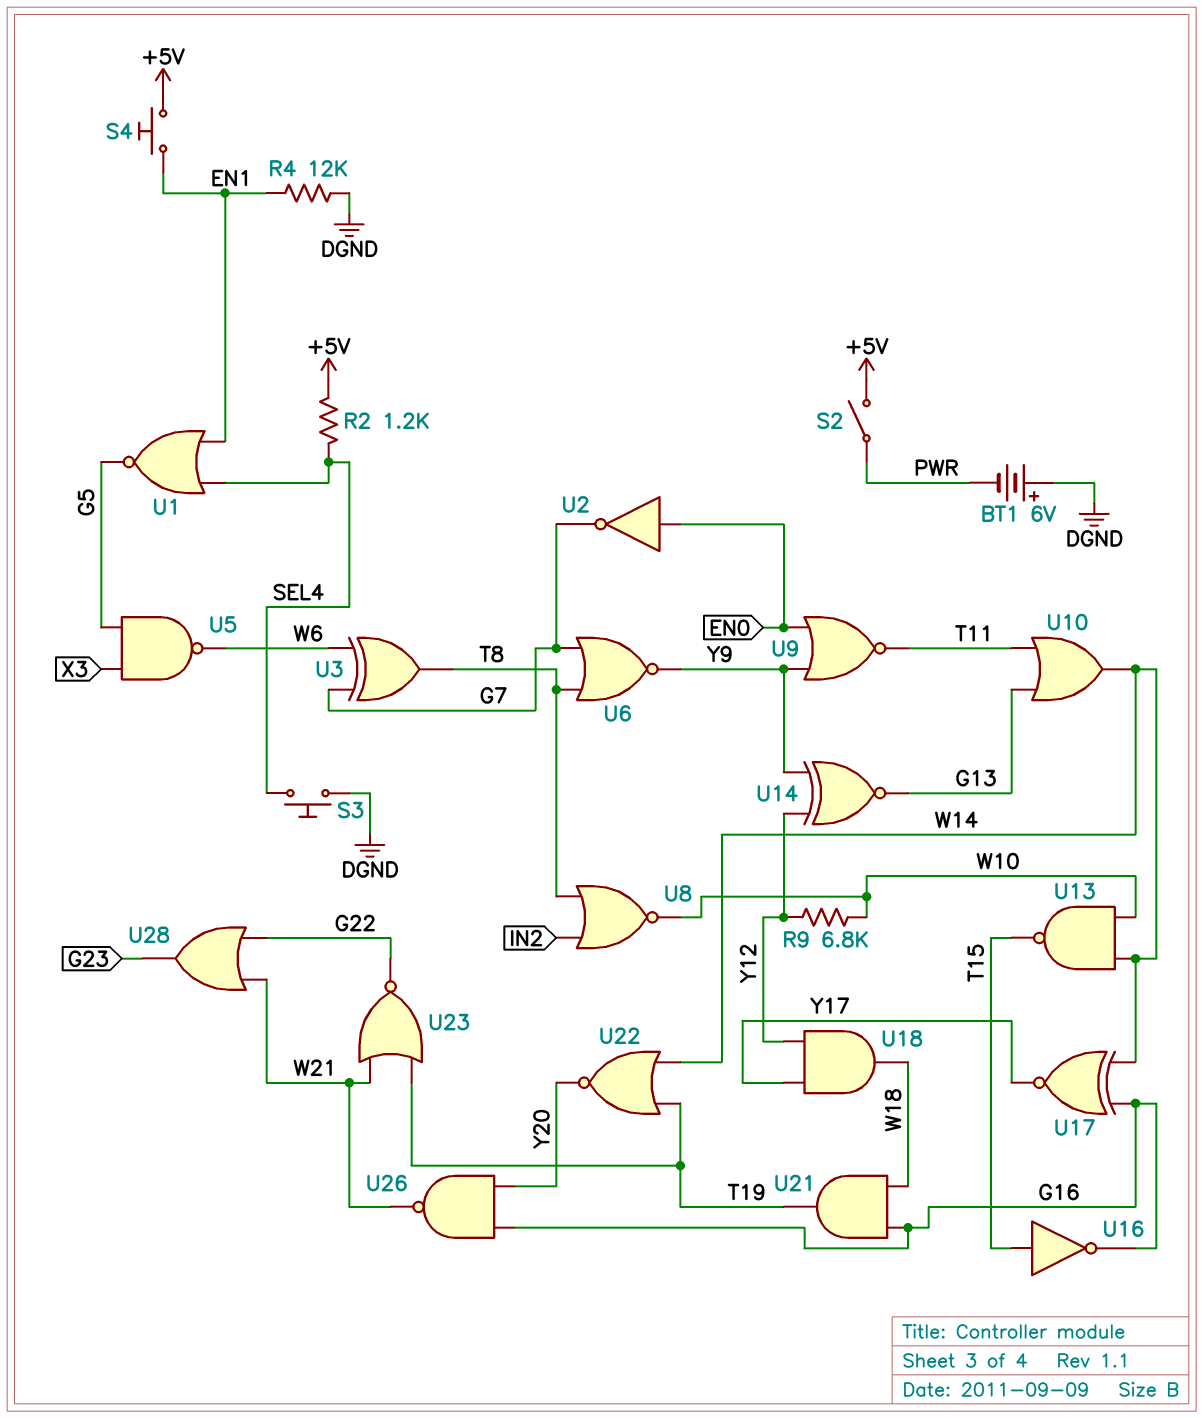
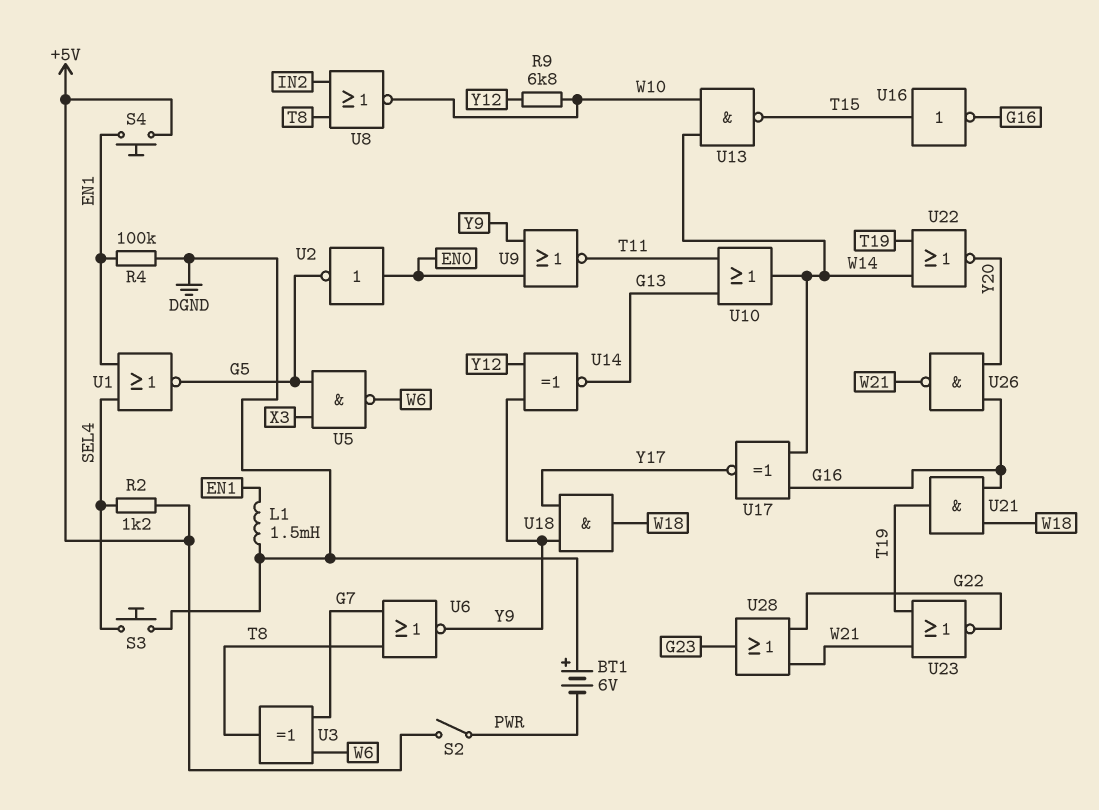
L1: none -> 1.5mH (DGND, EN1)
R4: 12k (DGND, EN1) -> 100k (DGND, EN1)
U2: NOT (in EN0, out G7) -> NOT (in EN0, out G5)
U18: AND (in Y12, in Y17, out W18) -> AND (in Y9, in Y17, out W18)

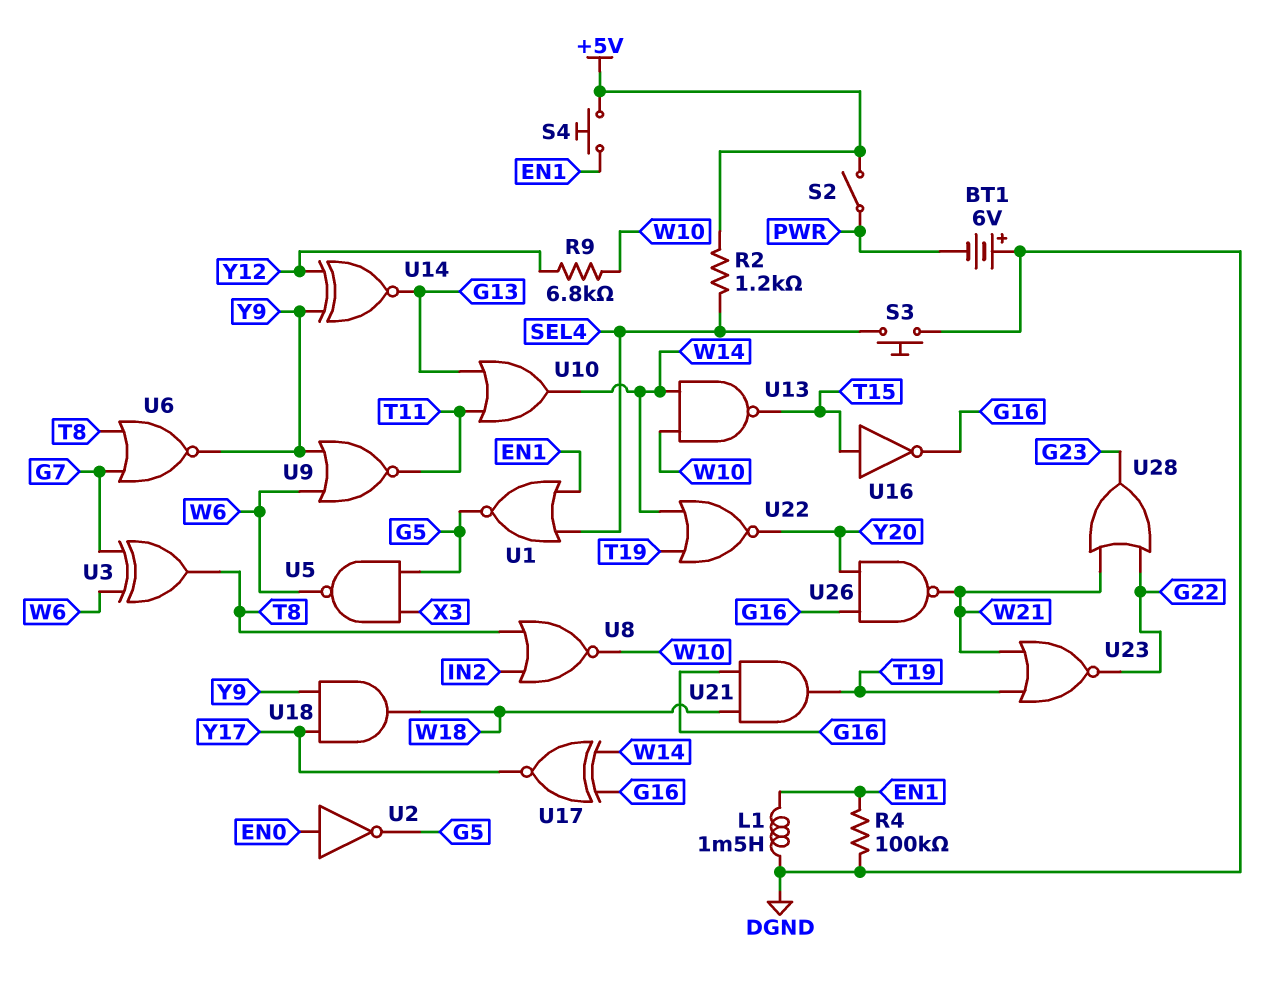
U9: NOR (in EN0, in Y9, out T11) -> NOR (in W6, in Y9, out T11)

